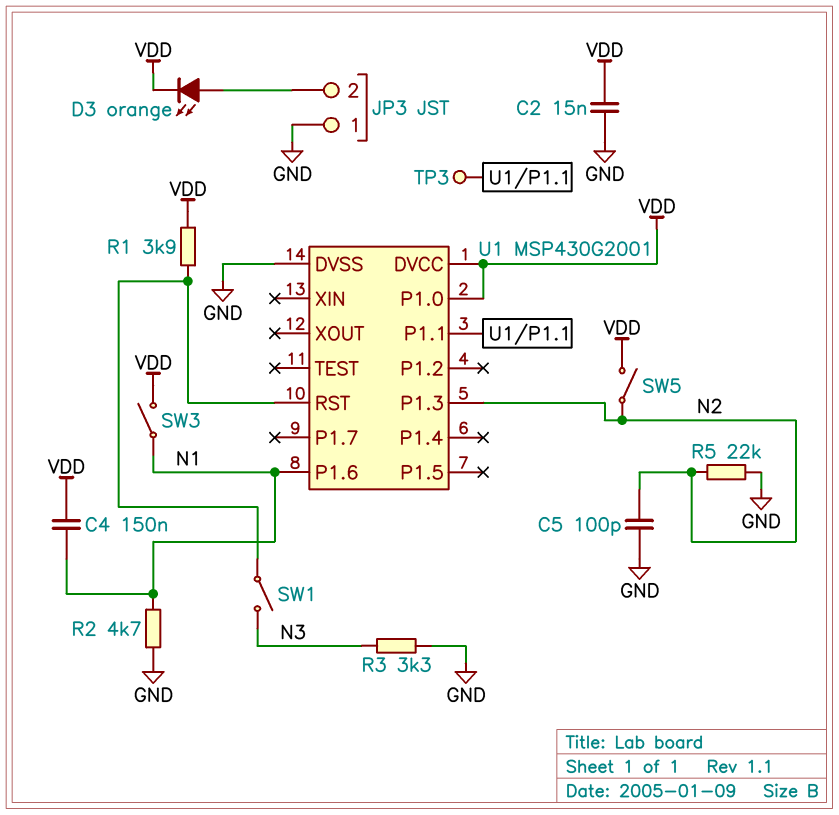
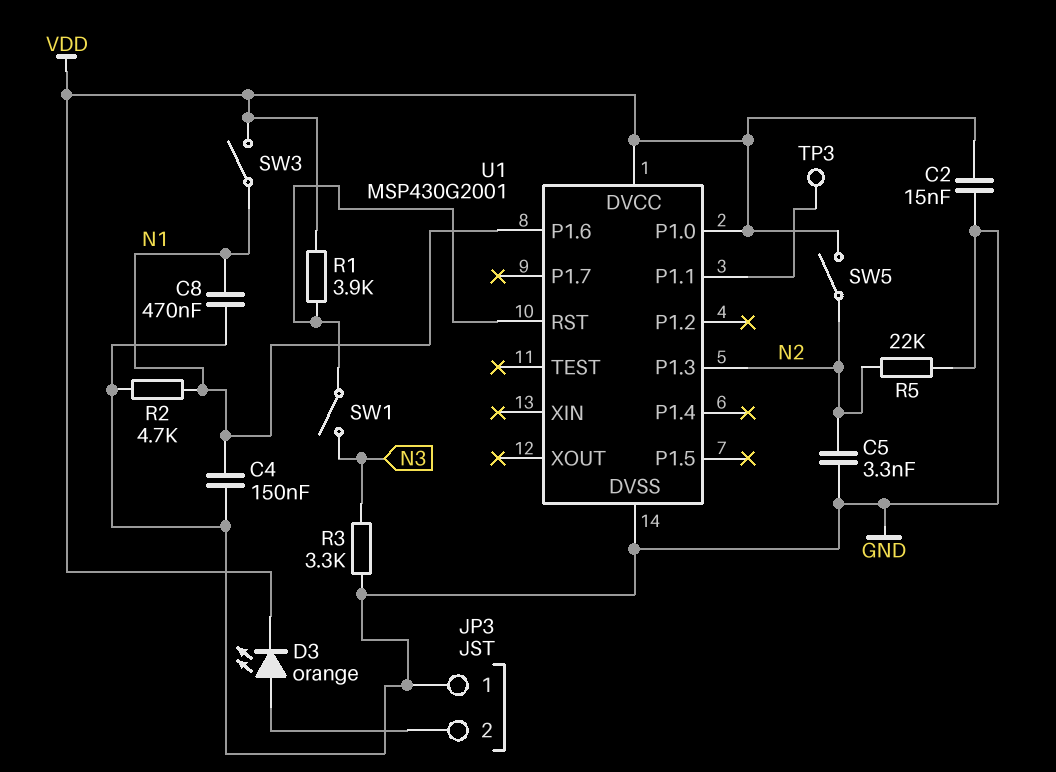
C4: 150nF (N1, VDD) -> 150nF (GND, N1)
C5: 100pF (GND, N2) -> 3.3nF (GND, N2)
C8: none -> 470nF (GND, N1)

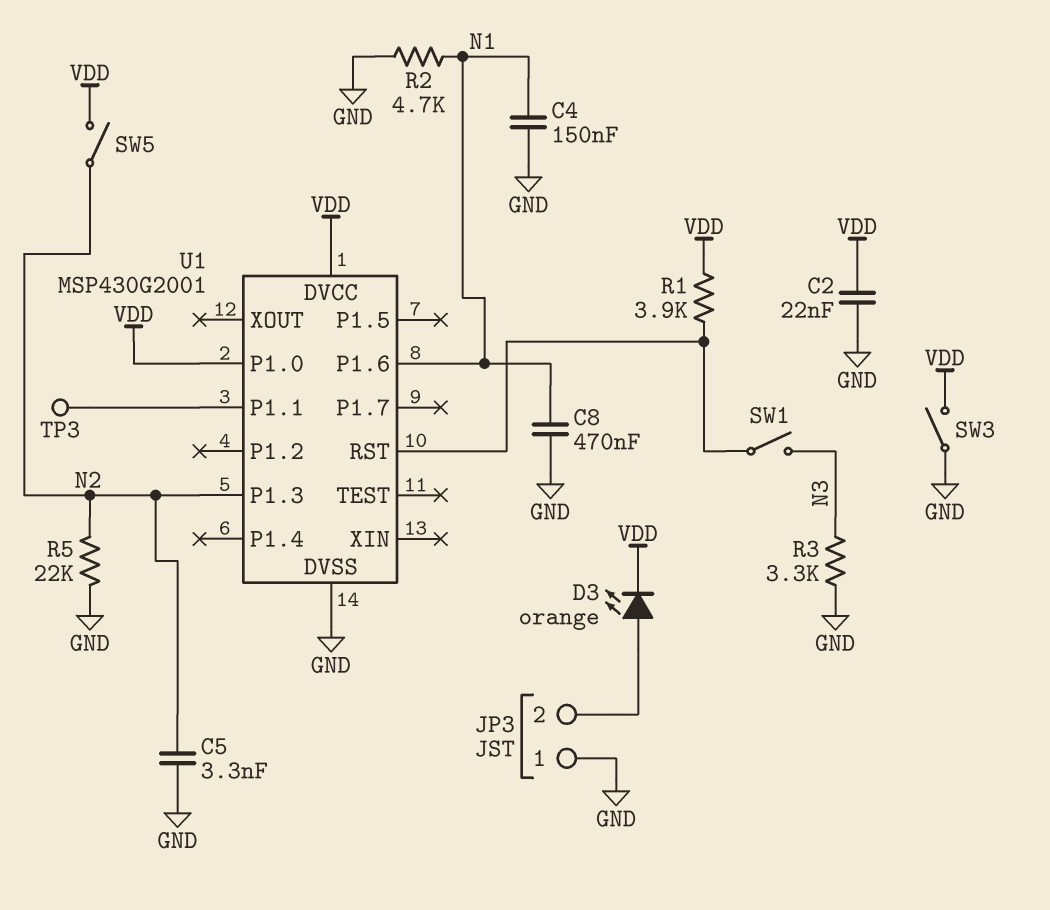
C2: 15nF (GND, VDD) -> 22nF (GND, VDD)
SW3: switch (N1, VDD) -> switch (GND, VDD)

